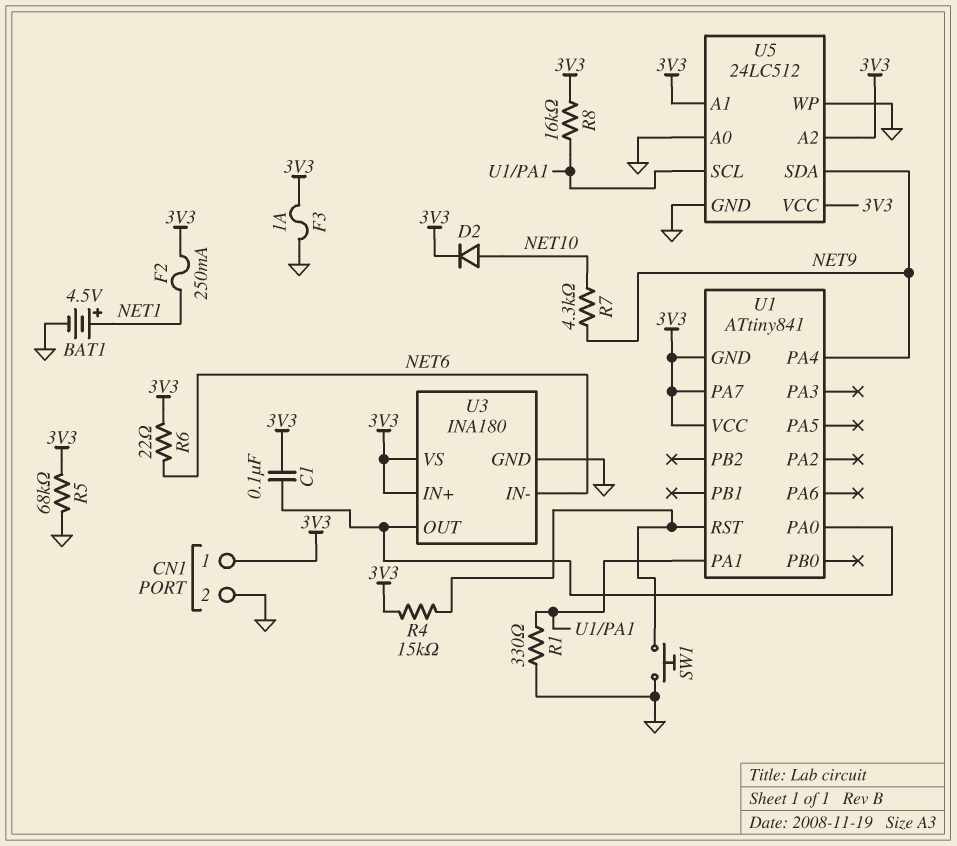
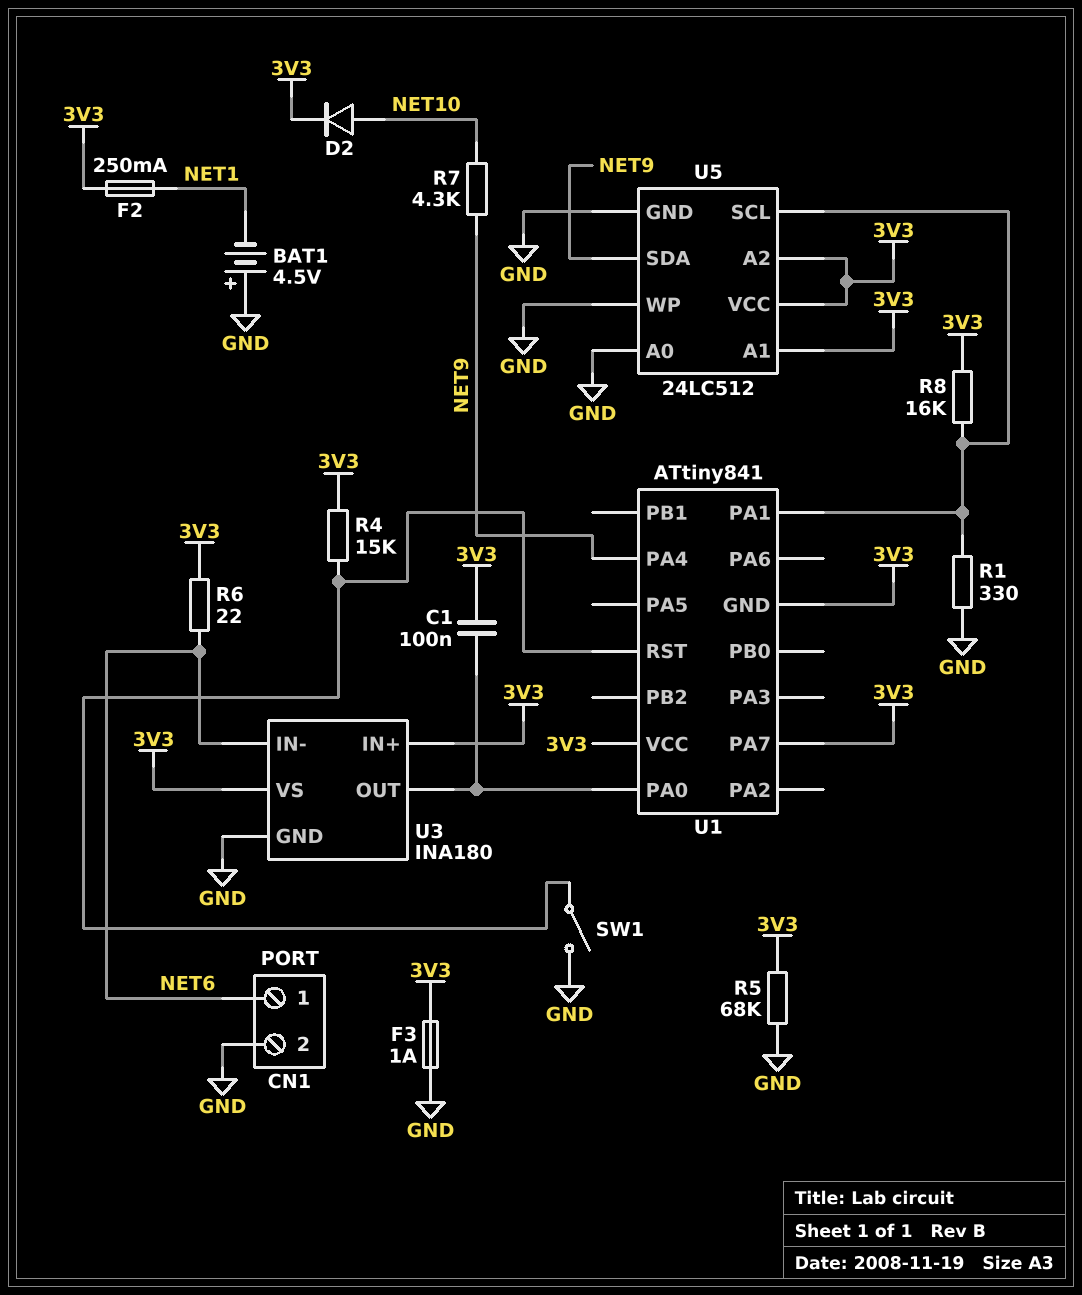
BAT1: 4.5V (plus NET1, minus GND) -> 4.5V (plus GND, minus NET1)
CN1 pin 1: 3V3 -> NET6
SW1: button (GND, U1/RST) -> switch (GND, U1/RST)

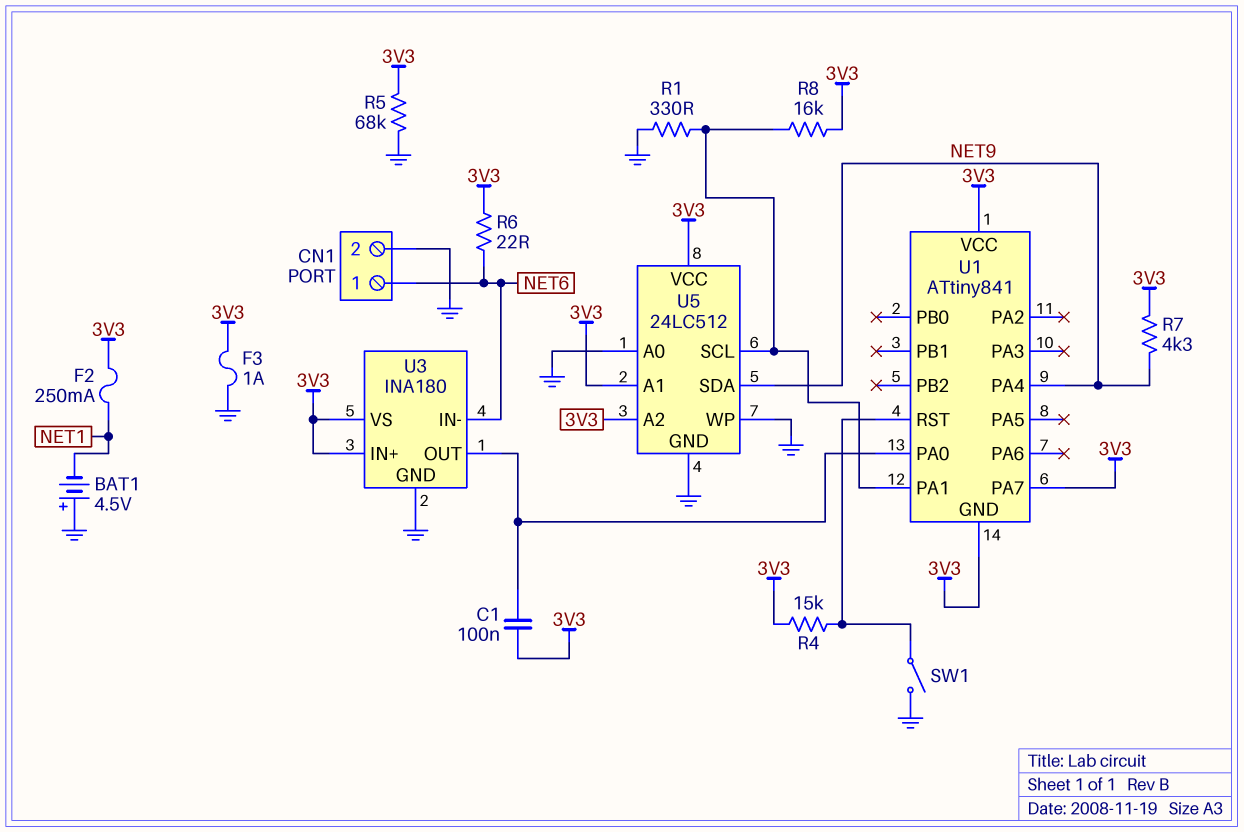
D2: diode (A NET10, K 3V3) -> none
R7: 4.3k (NET9, NET10) -> 4.3k (3V3, NET9)

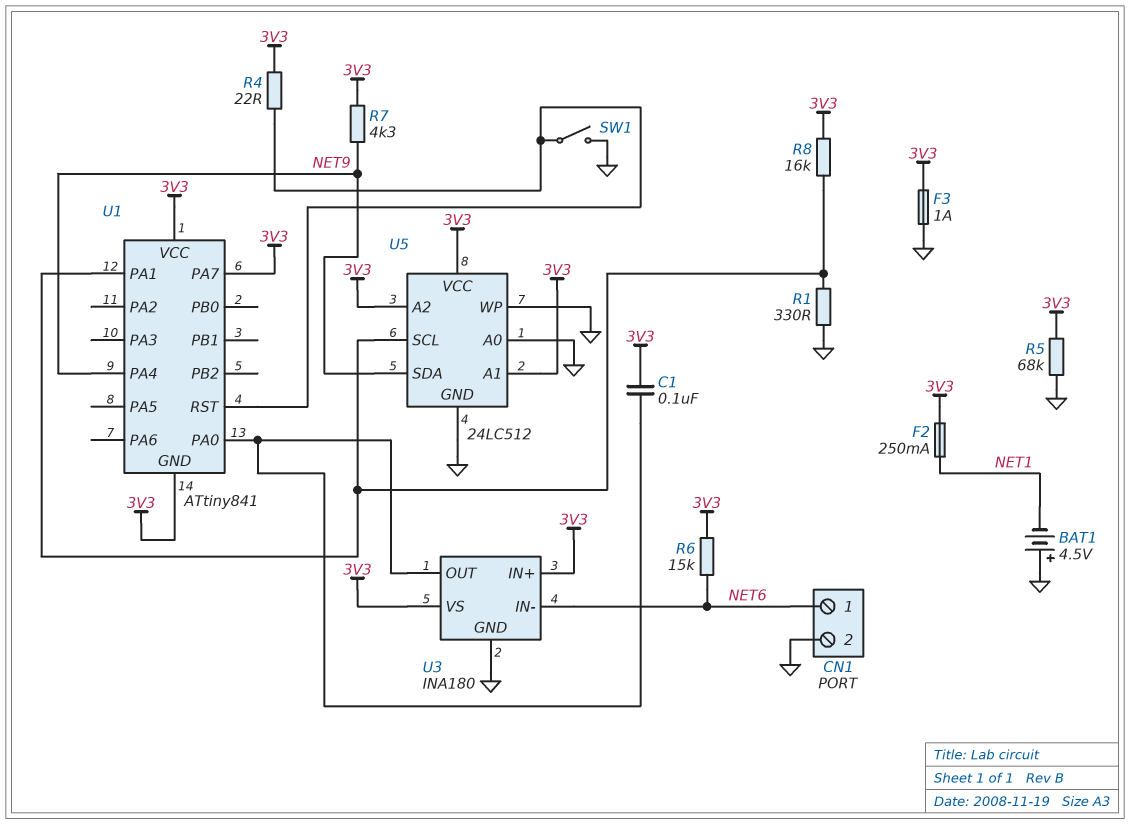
R4: 15k (3V3, U1/RST) -> 22 (3V3, U1/RST)
R6: 22 (3V3, NET6) -> 15k (3V3, NET6)

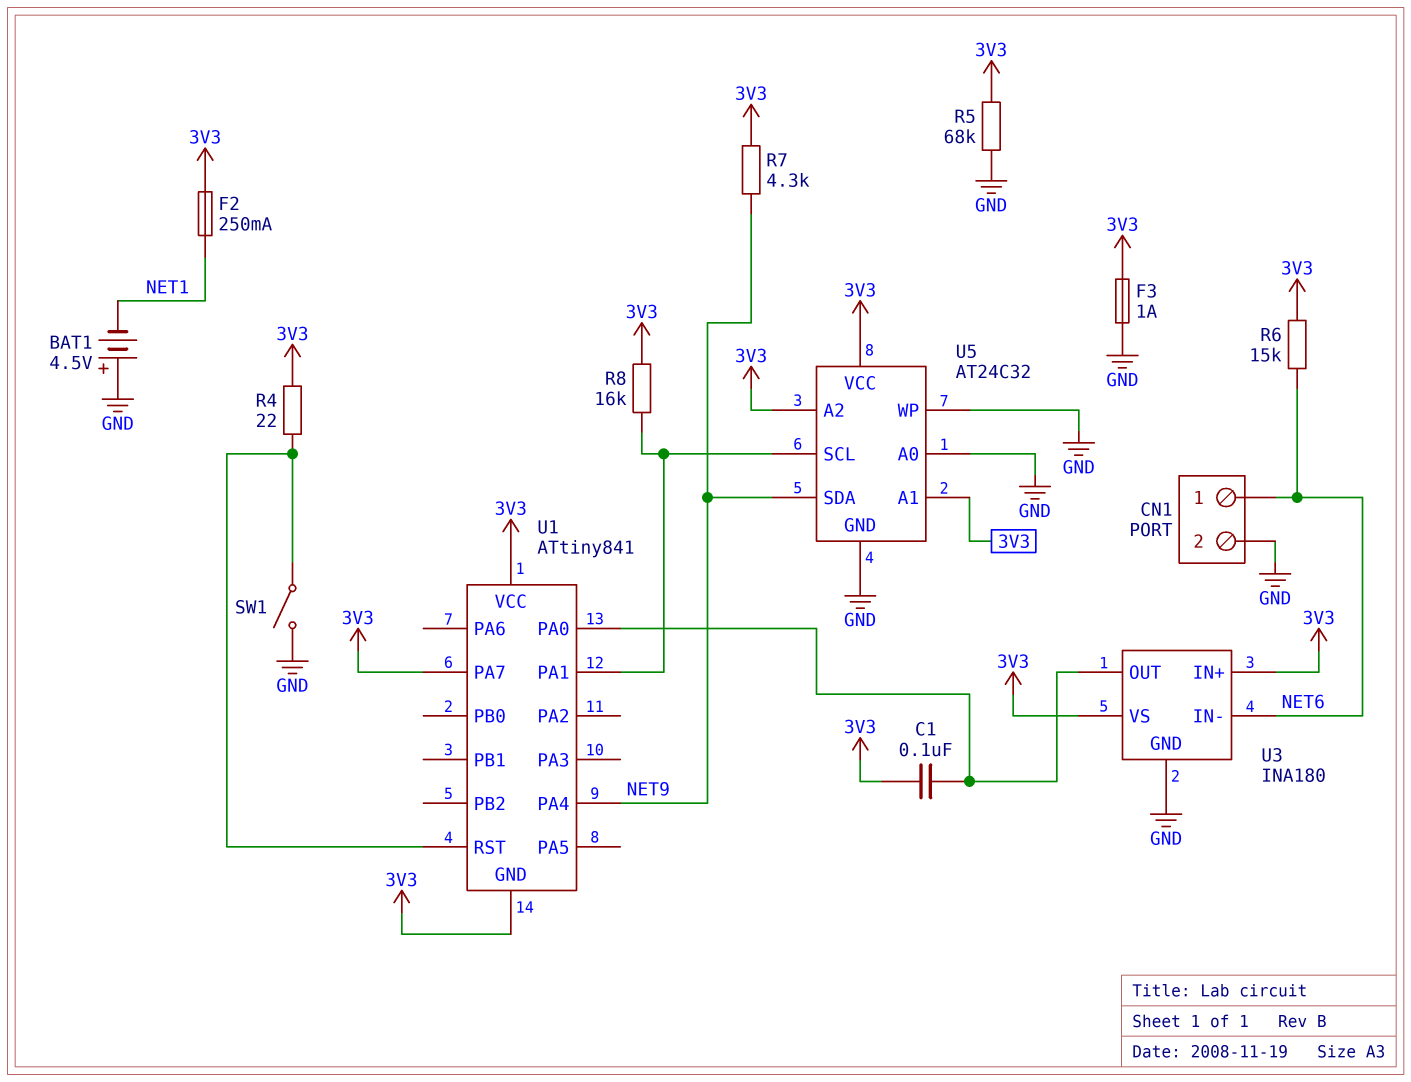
R1: 330 (GND, U1/PA1) -> none
U5: 24LC512 -> AT24C32

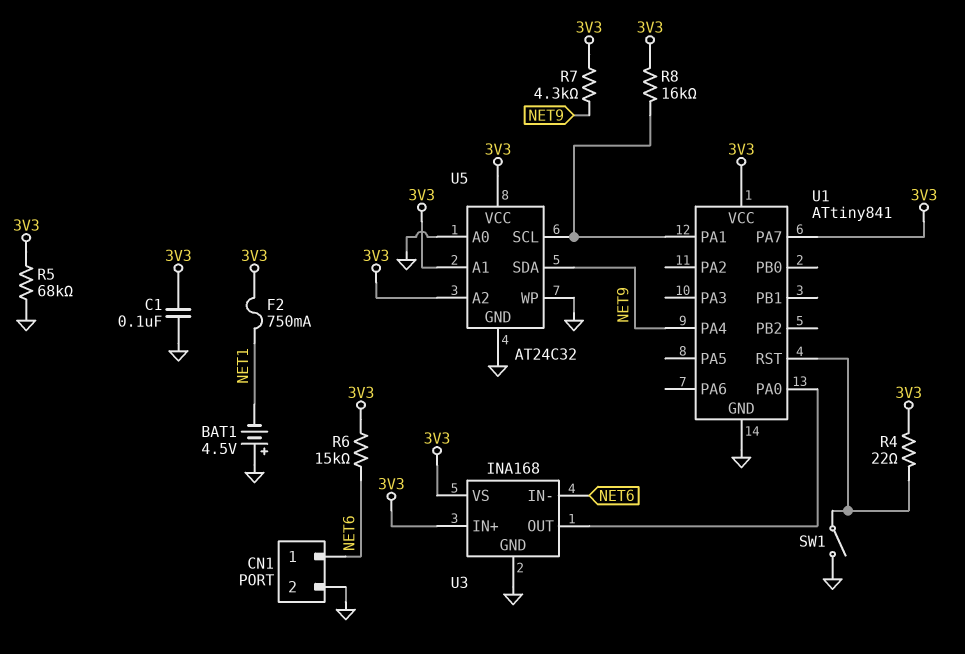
C1: 100nF (3V3, U1/PA0) -> 100nF (3V3, GND)
F2: 250mA (3V3, NET1) -> 750mA (3V3, NET1)
F3: 1A (3V3, GND) -> none
U1 pin GND: 3V3 -> GND
U3: INA180 -> INA168

